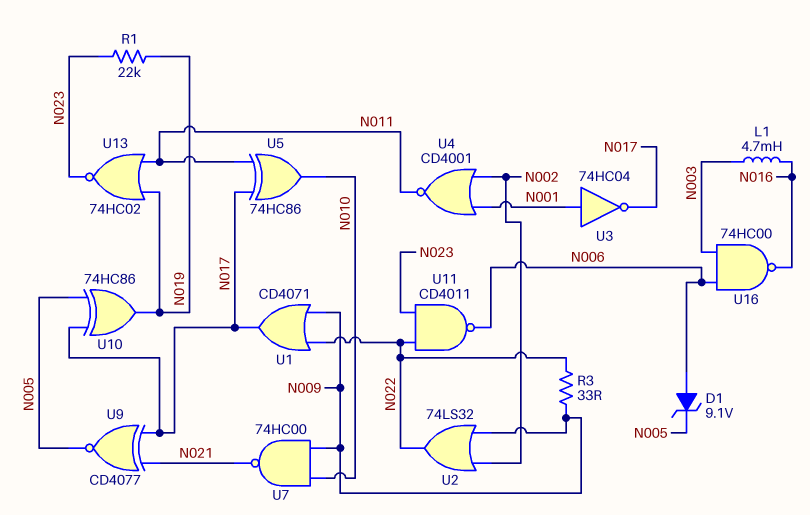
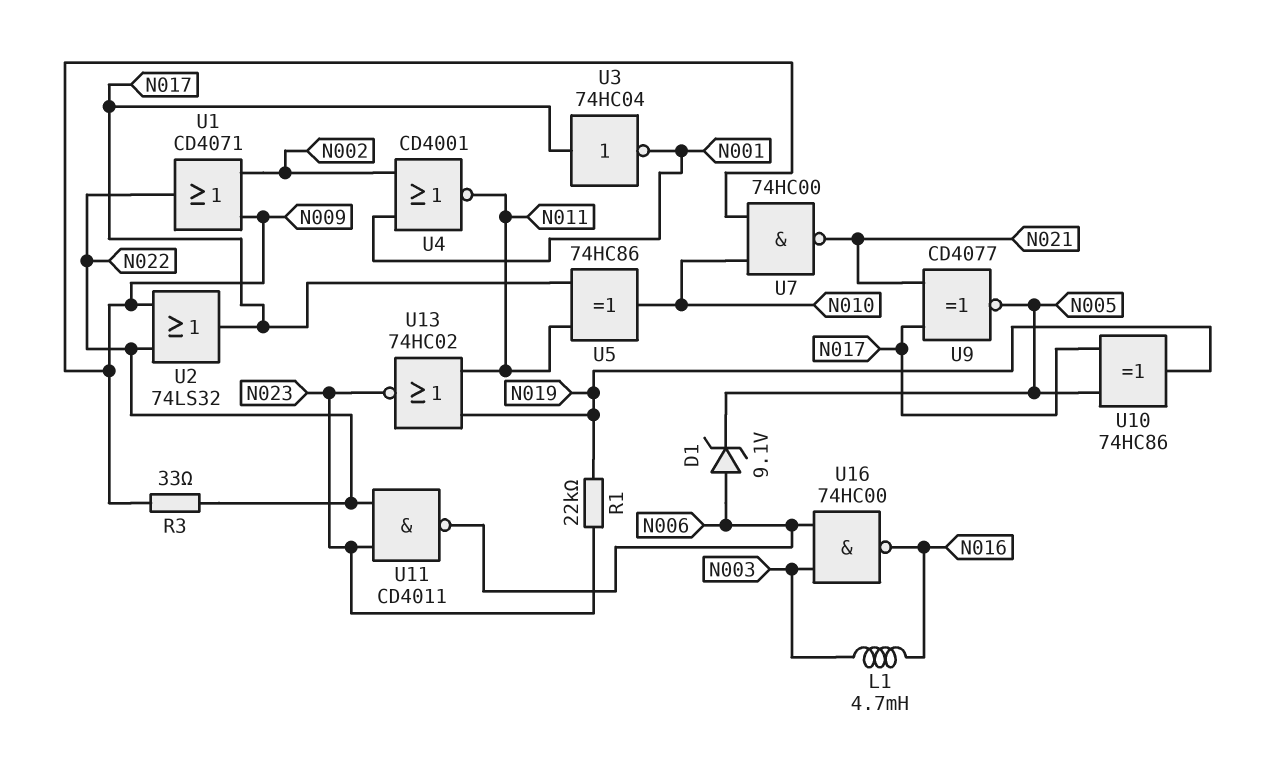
U1: OR CD4071 (in N009, in N022, out N017) -> OR CD4071 (in N002, in N009, out N022)
U2: OR 74LS32 (in N002, in N009, out N022) -> OR 74LS32 (in N009, in N022, out N017)
U3: NOT 74HC04 (in N001, out N017) -> NOT 74HC04 (in N017, out N001)

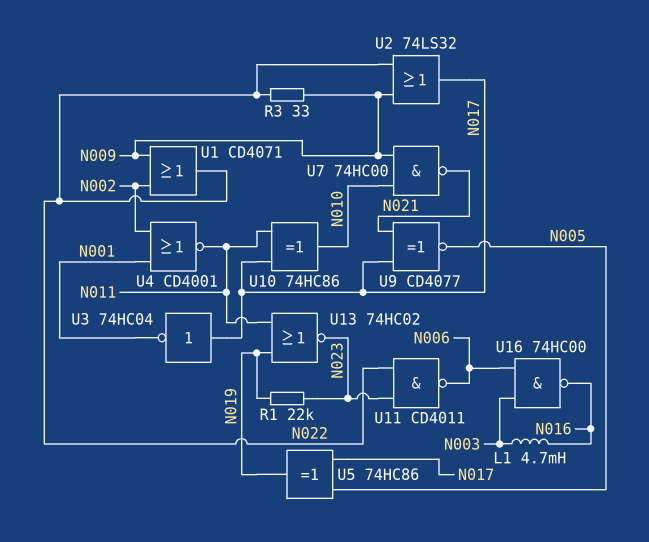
D1: zener 9.1V (A N006, K N005) -> none
U5: XOR 74HC86 (in N011, in N017, out N010) -> XOR 74HC86 (in N005, in N017, out N019)
U10: XOR 74HC86 (in N005, in N017, out N019) -> XOR 74HC86 (in N011, in N017, out N010)

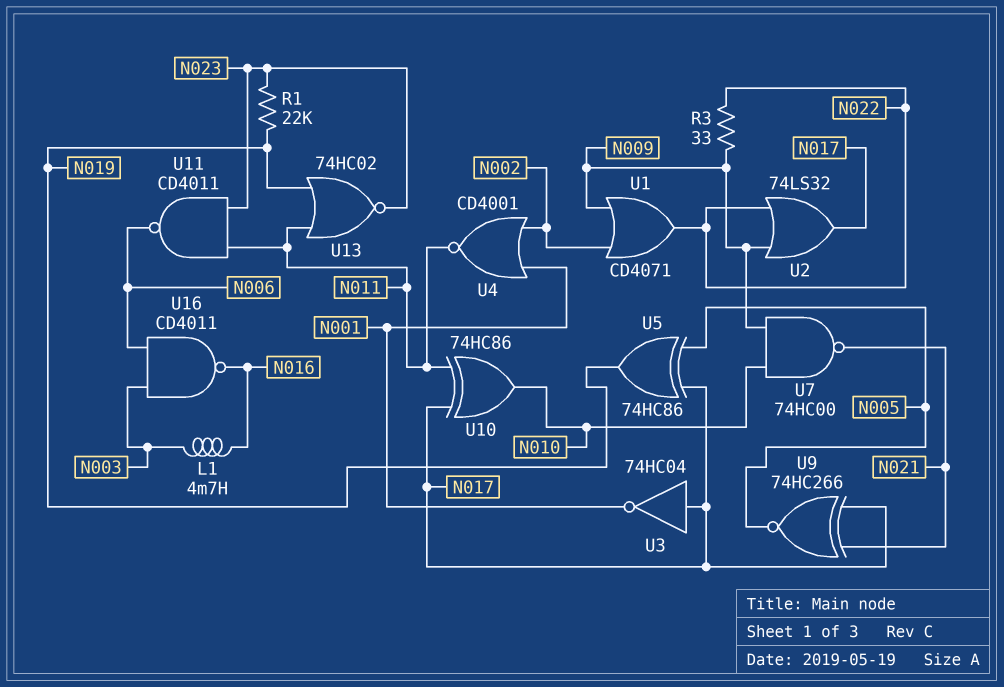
U9: XNOR CD4077 (in N017, in N021, out N005) -> XNOR 74HC266 (in N017, in N021, out N005)
U11: NAND CD4011 (in N022, in N023, out N006) -> NAND CD4011 (in N011, in N023, out N006)
U16: NAND 74HC00 (in N003, in N006, out N016) -> NAND CD4011 (in N003, in N006, out N016)

